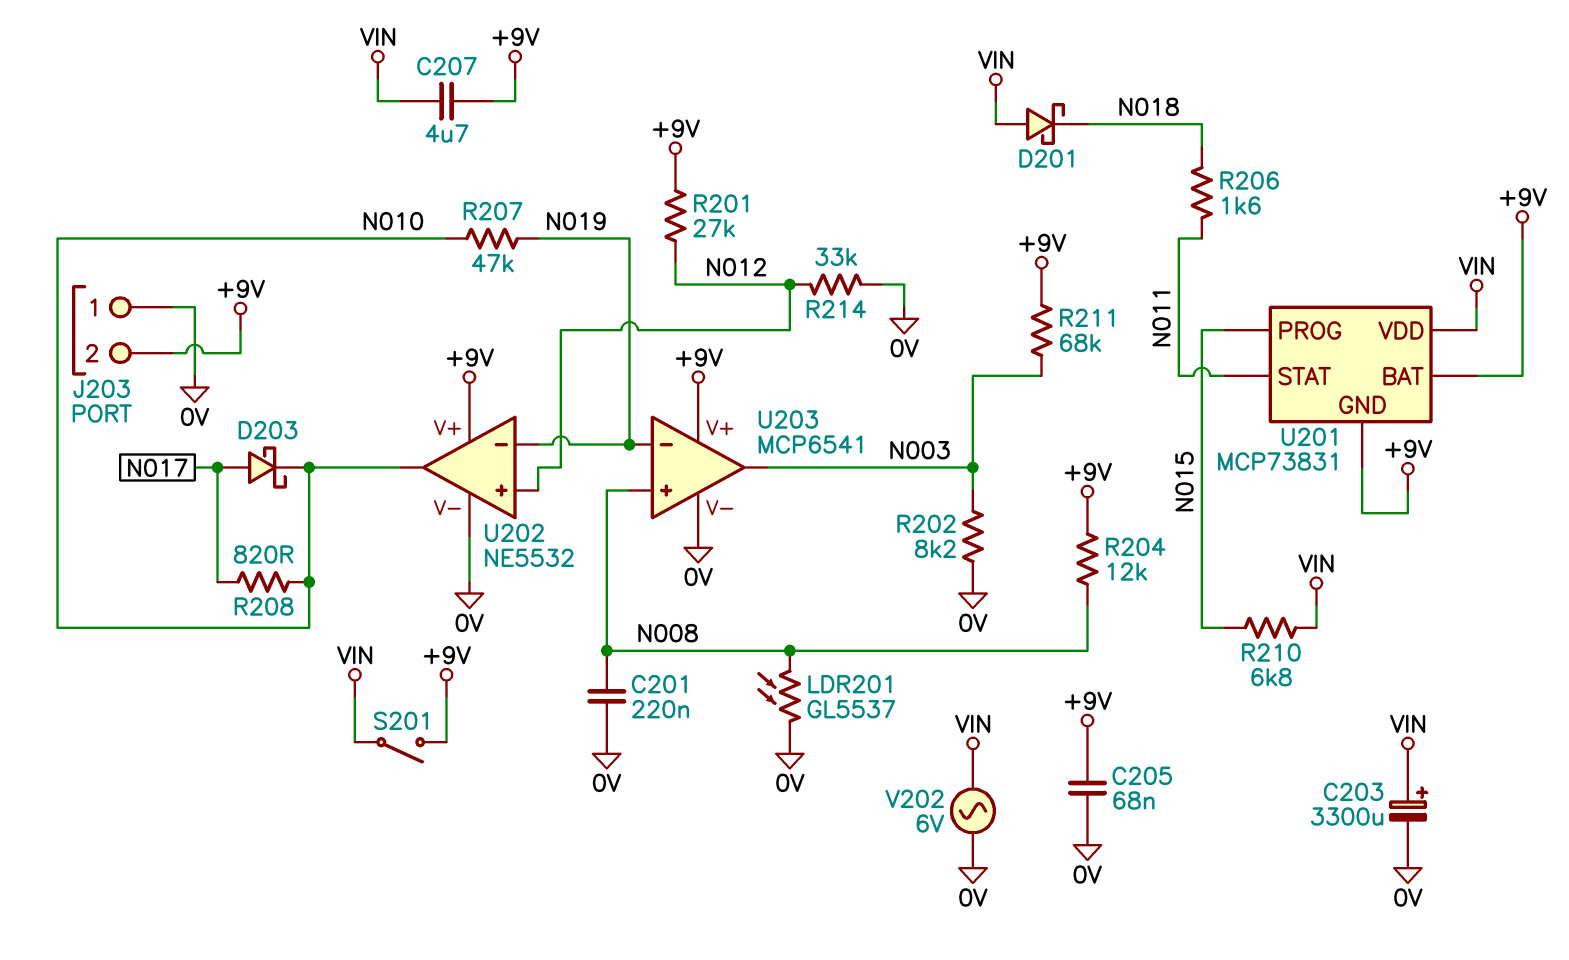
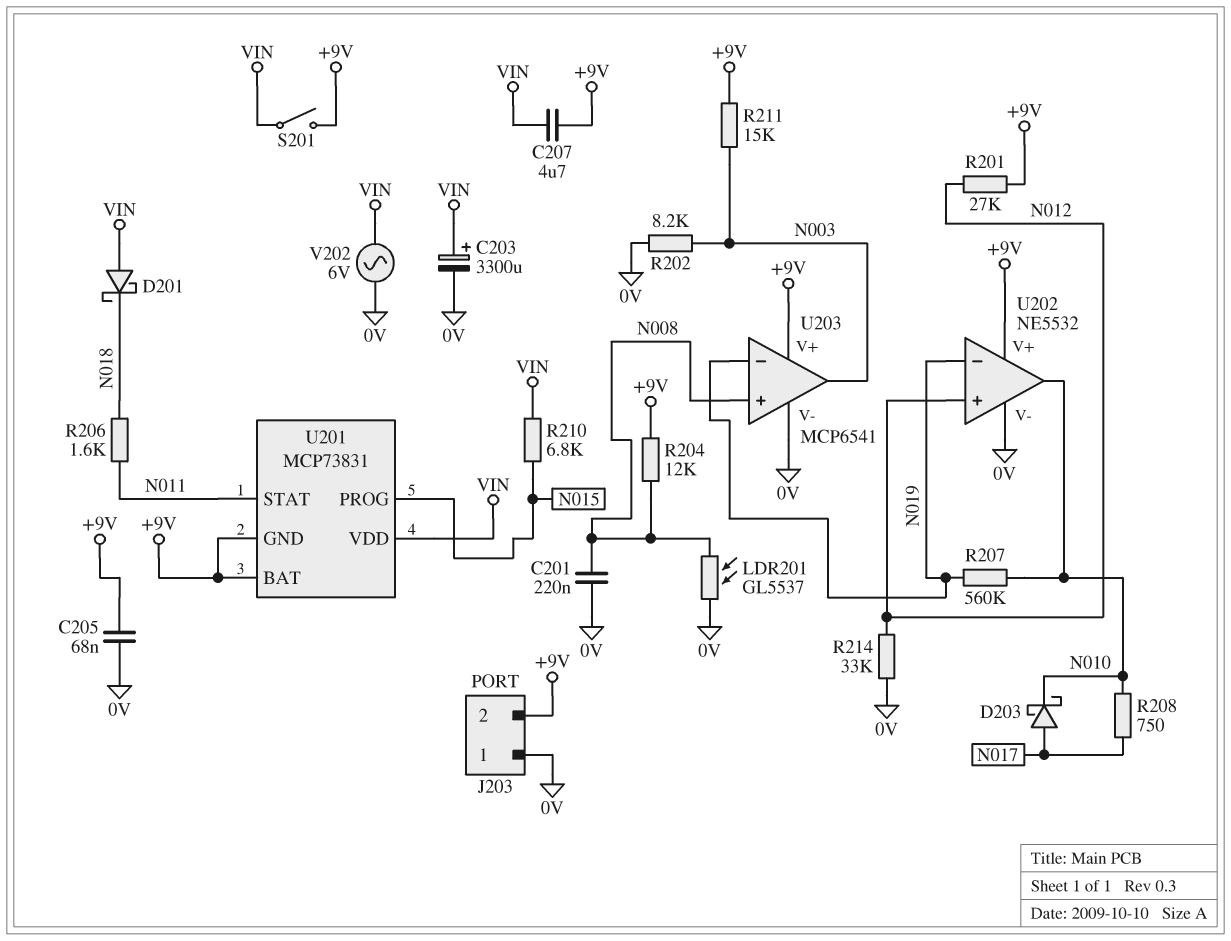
R207: 47k (N010, N019) -> 560k (N010, N019)
R208: 820 (N010, N017) -> 750 (N010, N017)
R211: 68k (+9V, N003) -> 15k (+9V, N003)

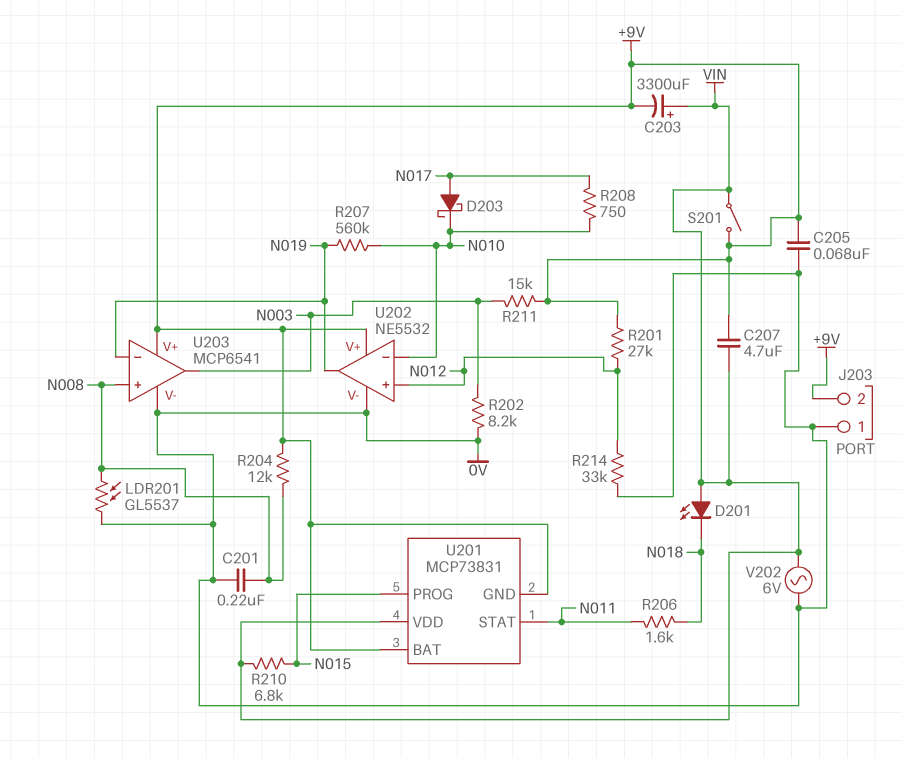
C203: 3300uF (plus VIN, minus 0V) -> 3300uF (plus VIN, minus +9V)
D201: schottky (A VIN, K N018) -> LED (A VIN, K N018)
U202 pin in-: N019 -> N010
U202 pin out: N010 -> N019

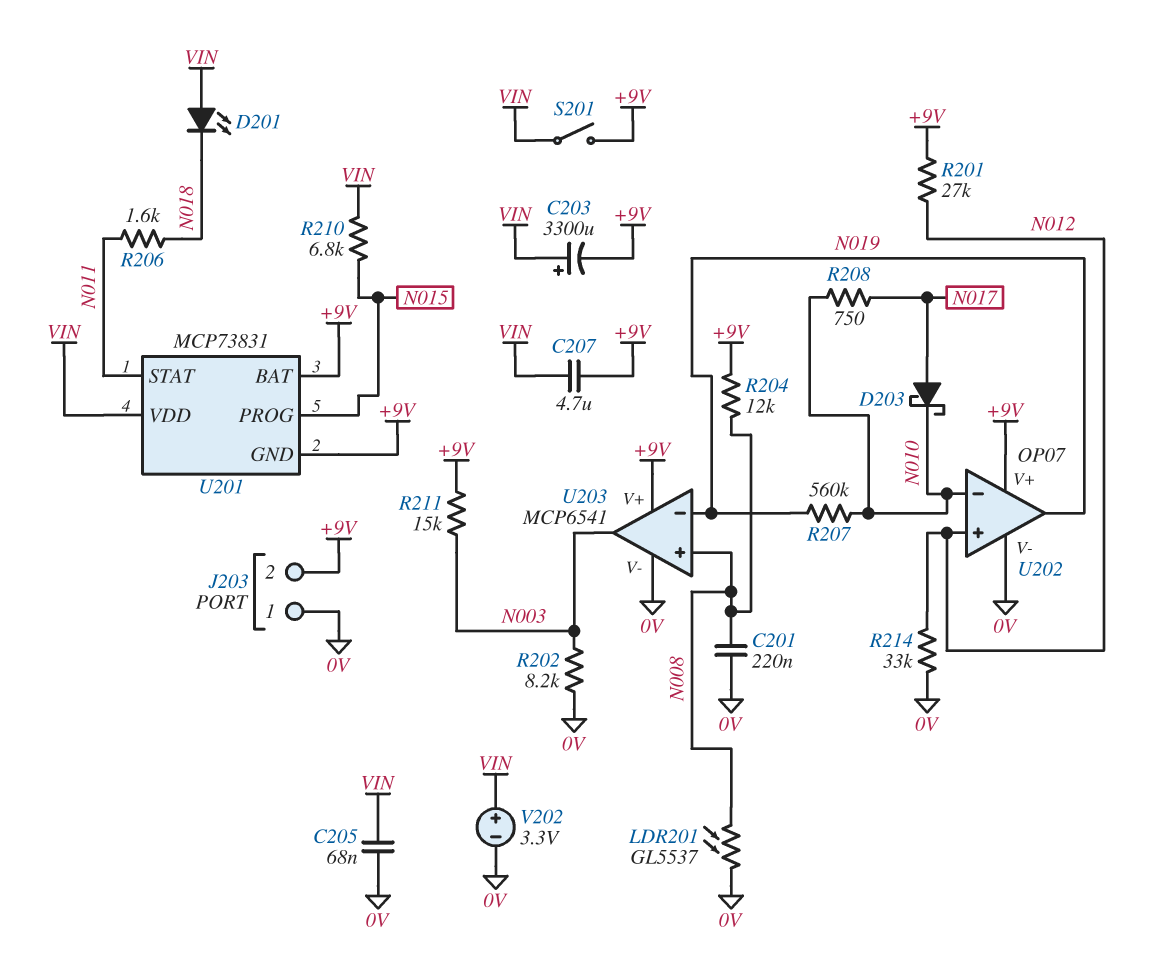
C205: 68nF (+9V, 0V) -> 68nF (0V, VIN)
U202: NE5532 -> OP07
V202: AC 6V (0V, VIN) -> 3.3V (plus VIN, minus 0V)

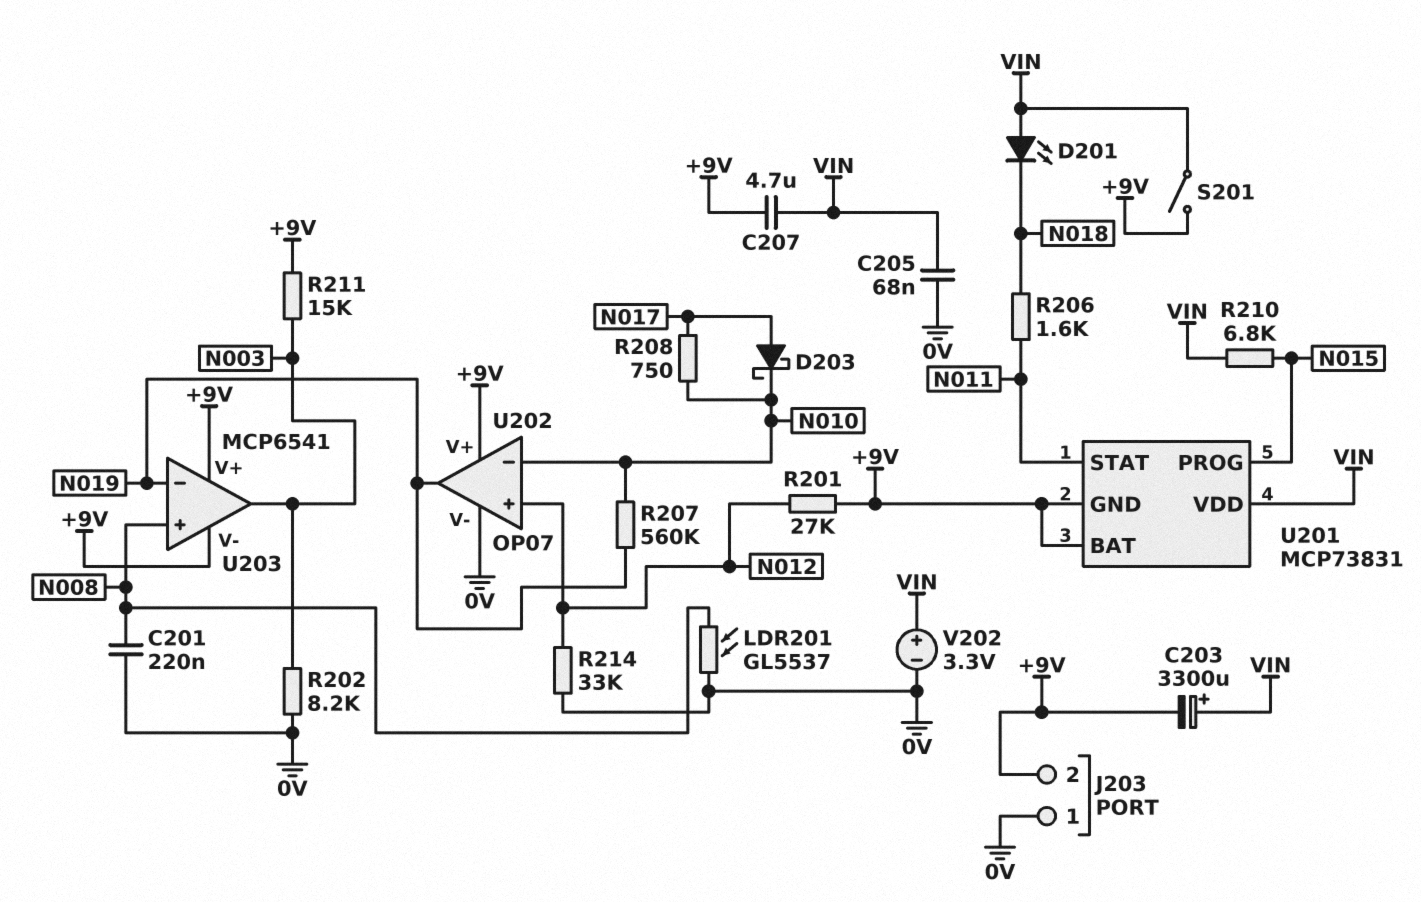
R204: 12k (+9V, N008) -> none
U203 pin V-: 0V -> +9V

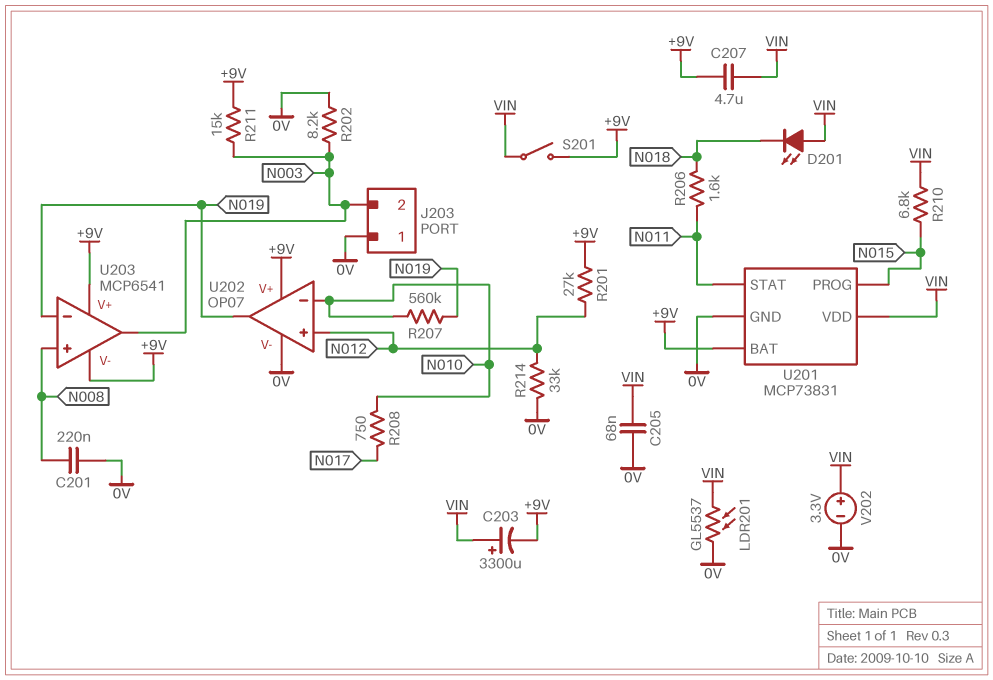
D203: schottky (A N017, K N010) -> none
J203 pin 2: +9V -> N003
LDR201: GL5537 (0V, N008) -> GL5537 (0V, VIN)
U201 pin GND: +9V -> 0V

